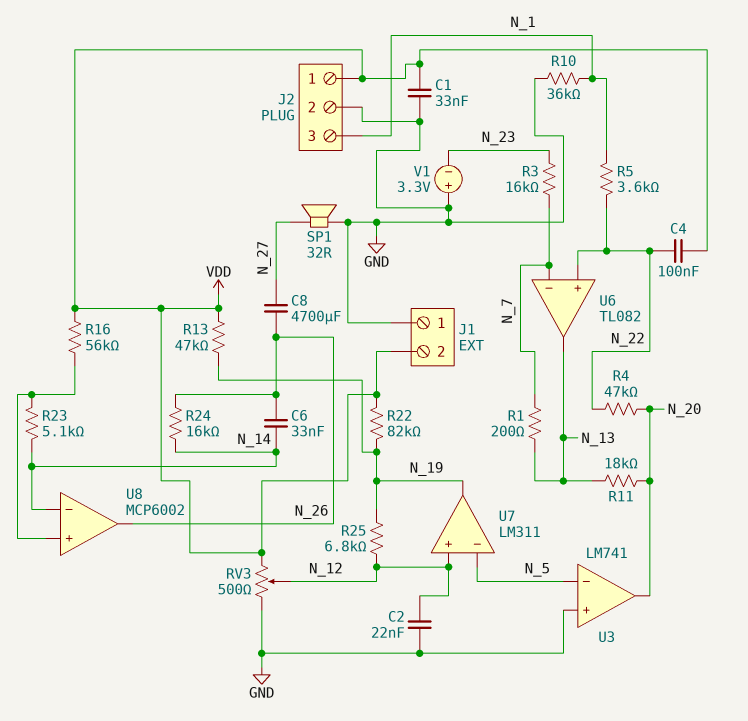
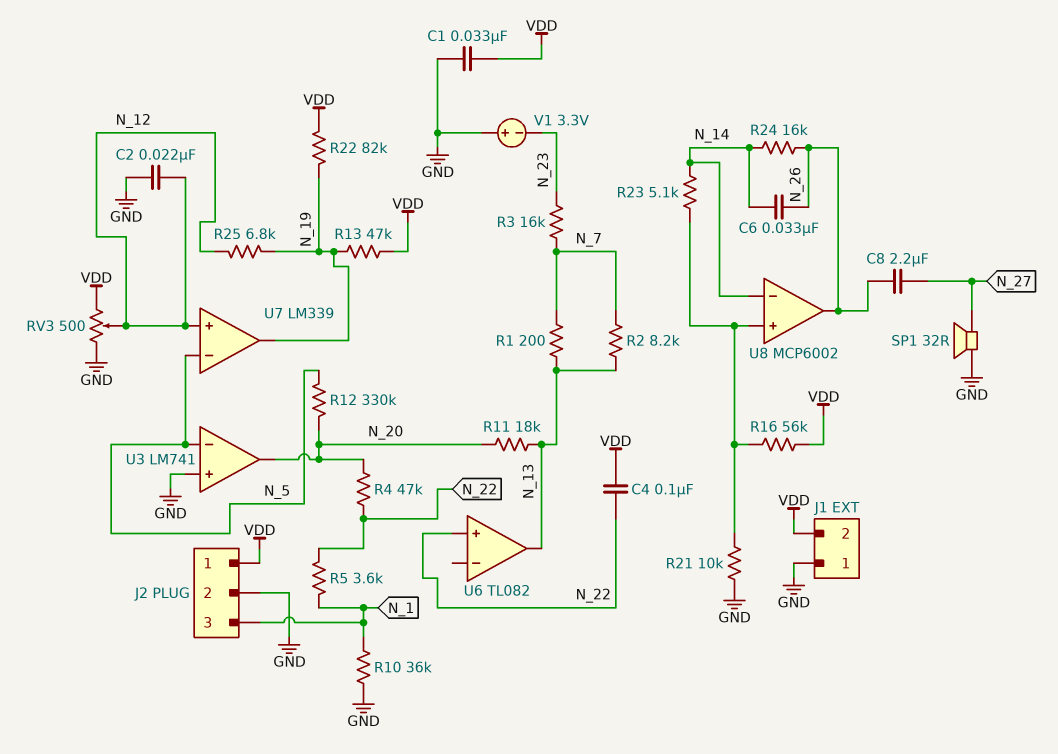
C8: 4700uF (N_26, N_27) -> 2.2uF (N_26, N_27)
R2: none -> 8.2k (N_7, N_13)
R12: none -> 330k (N_5, N_20)
R21: none -> 10k (GND, U8/in+)
U6 pin in-: N_7 -> none
U7: LM311 -> LM339

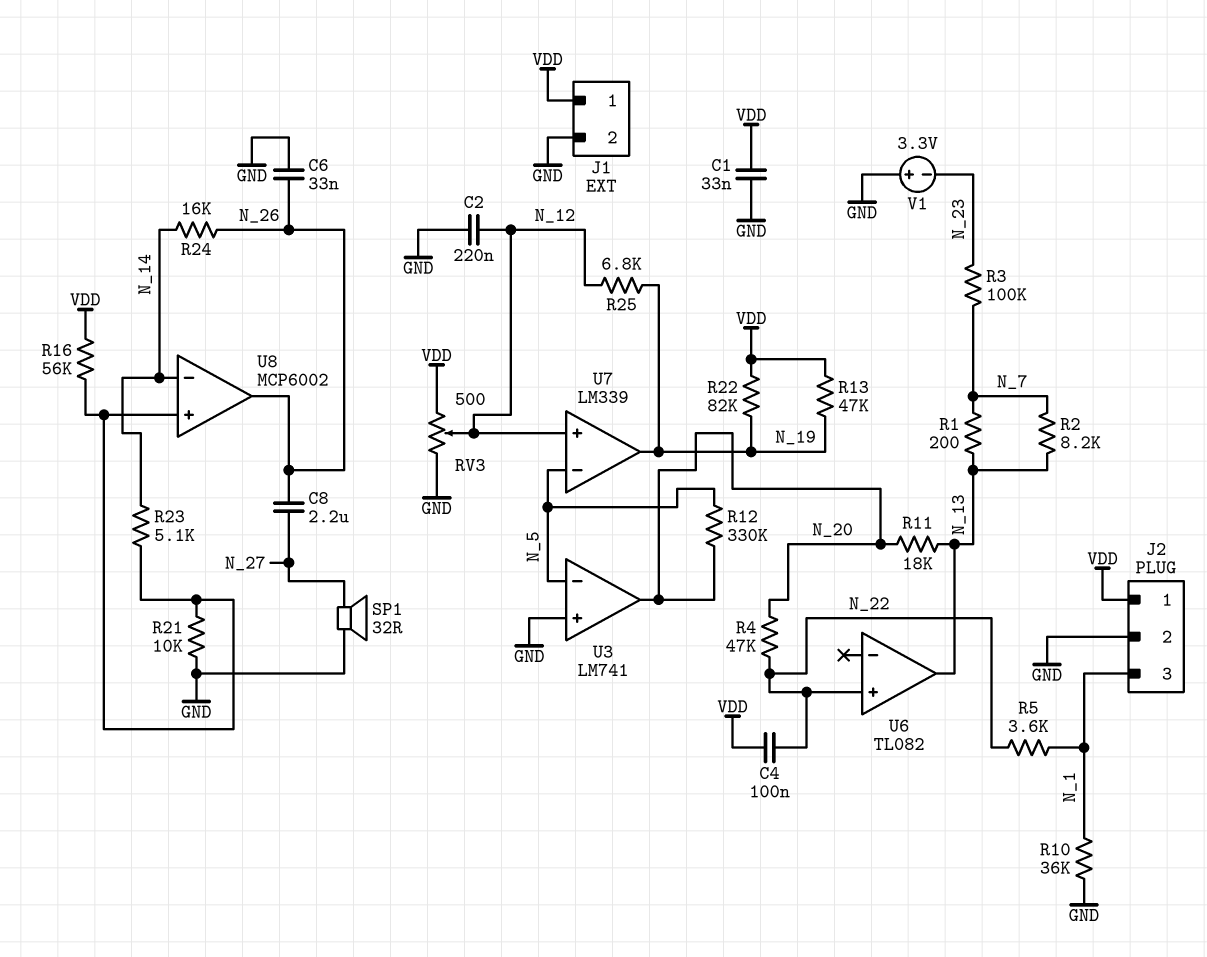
C2: 22nF (GND, N_12) -> 220nF (GND, N_12)
C6: 33nF (N_14, N_26) -> 33nF (GND, N_26)
J1 pin 1: GND -> VDD
J1 pin 2: VDD -> GND
R3: 16k (N_7, N_23) -> 100k (N_7, N_23)

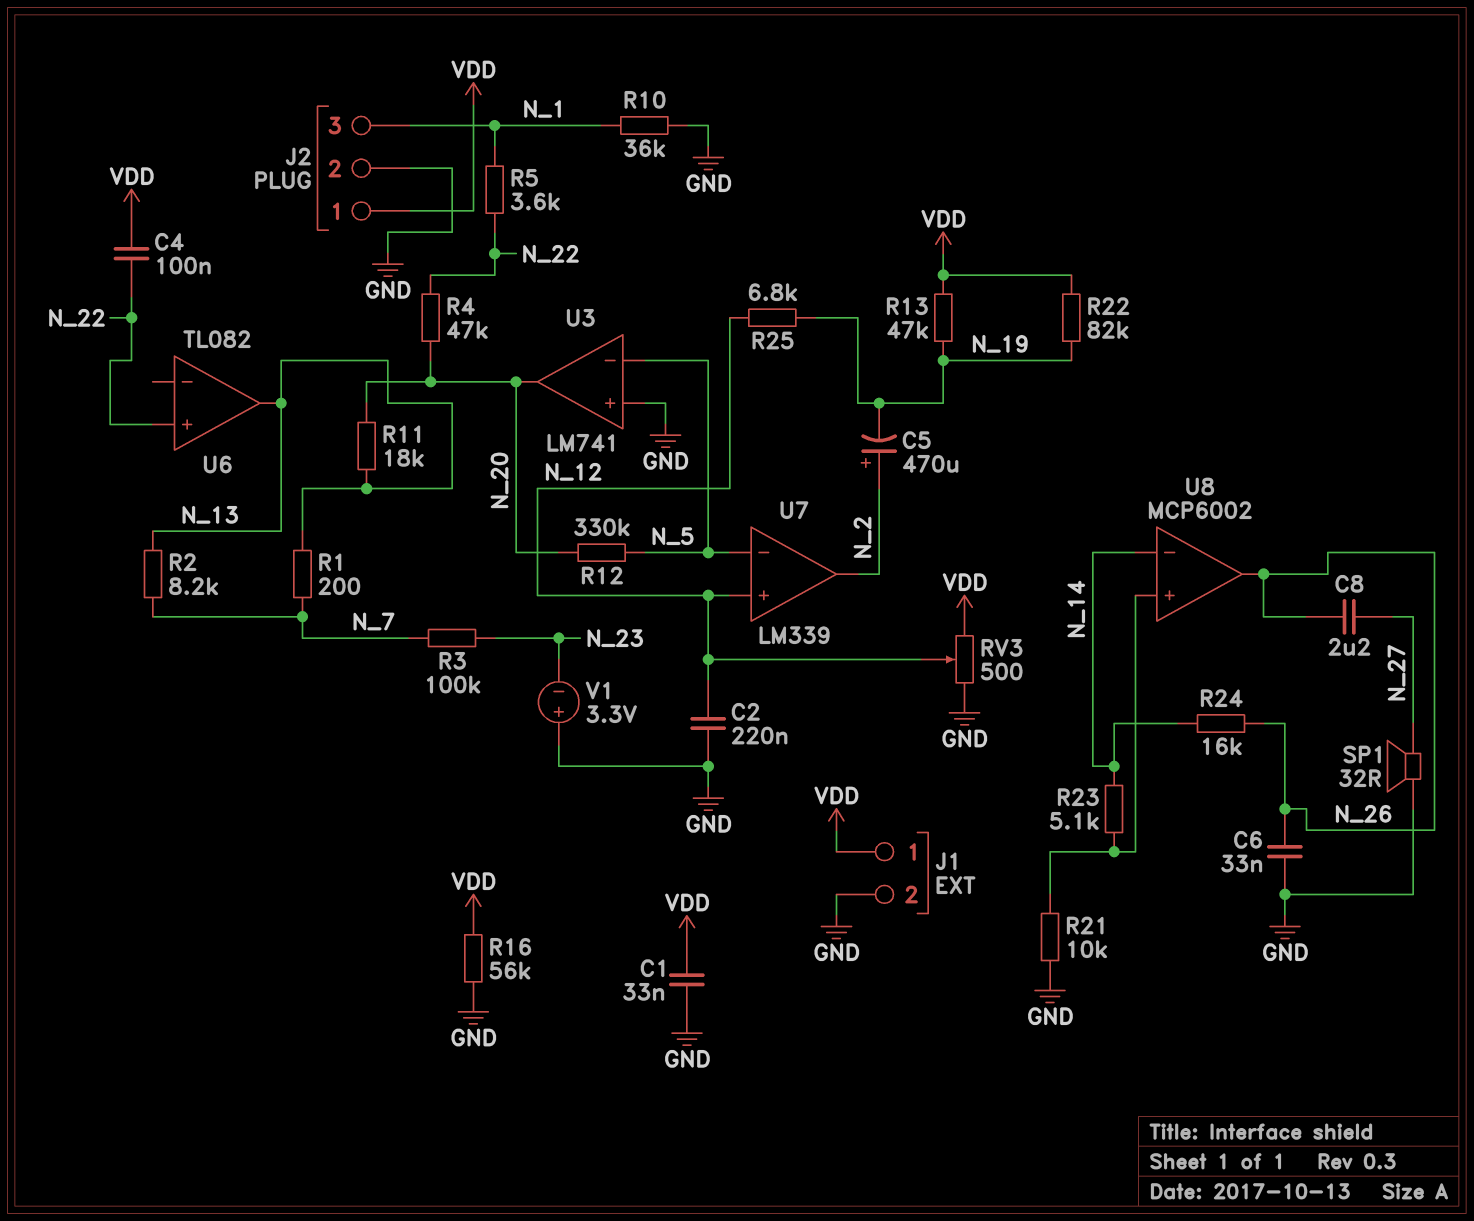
C5: none -> 470uF (plus N_2, minus N_19)
R16: 56k (U8/in+, VDD) -> 56k (GND, VDD)
U7 pin out: N_19 -> N_2

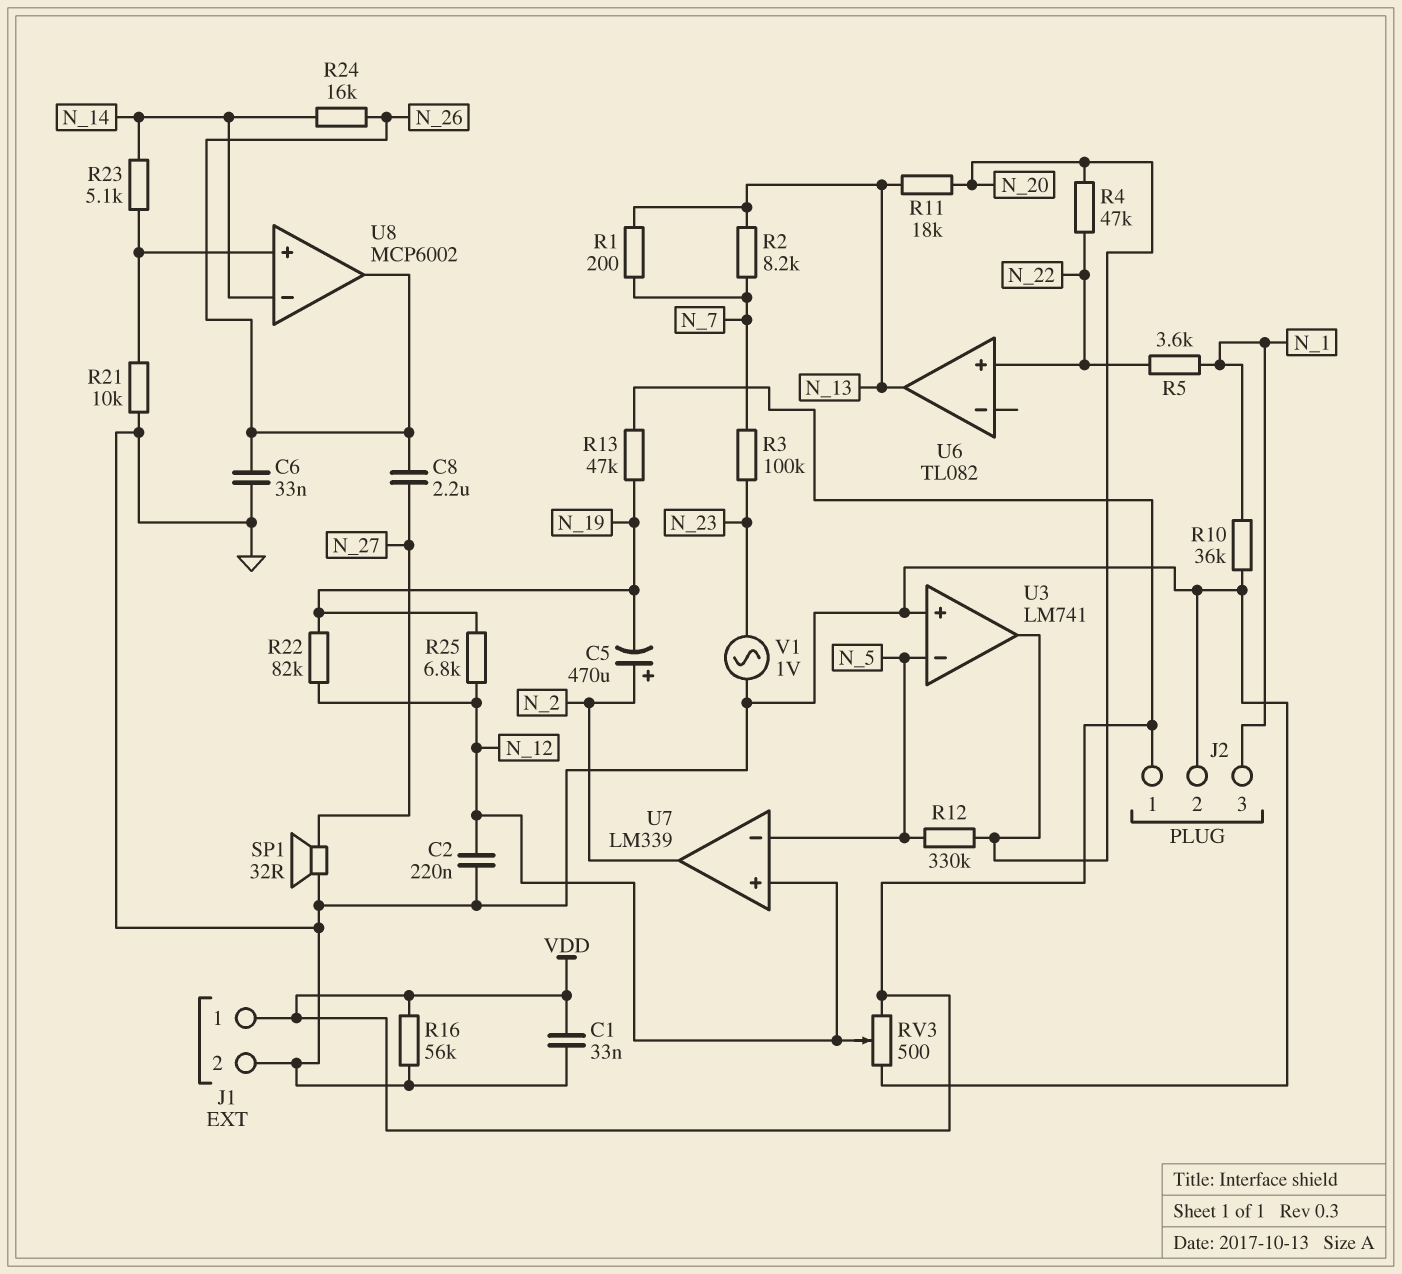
C4: 100nF (N_22, VDD) -> none
R22: 82k (N_19, VDD) -> 82k (N_12, N_19)
V1: 3.3V (plus GND, minus N_23) -> AC 1V (GND, N_23)

